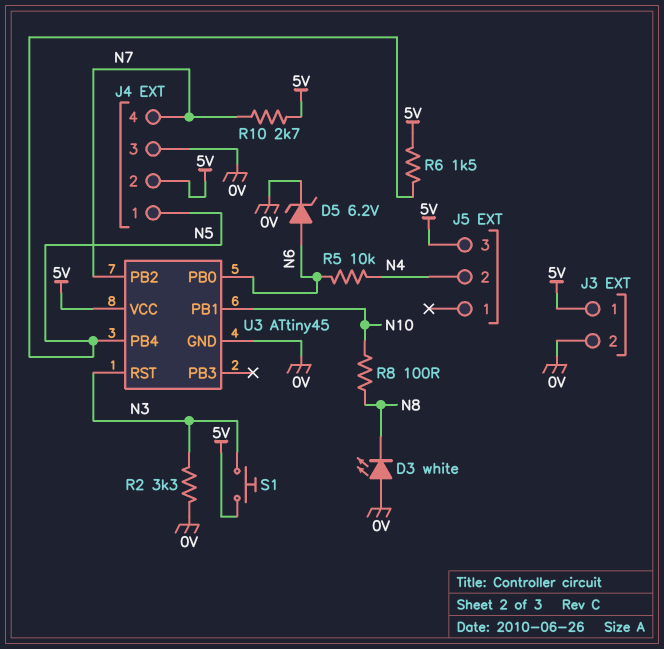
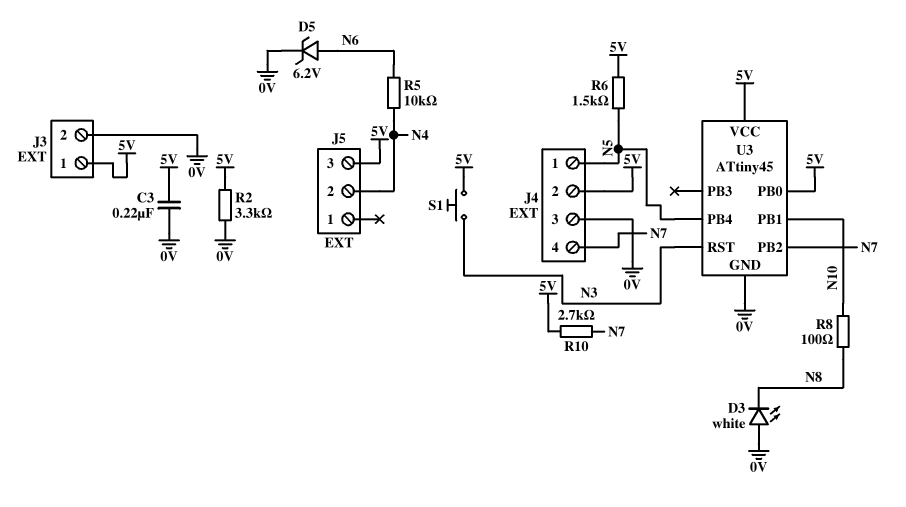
C3: none -> 220nF (0V, 5V)
R2: 3.3k (0V, N3) -> 3.3k (0V, 5V)
U3 pin PB0: N6 -> 5V

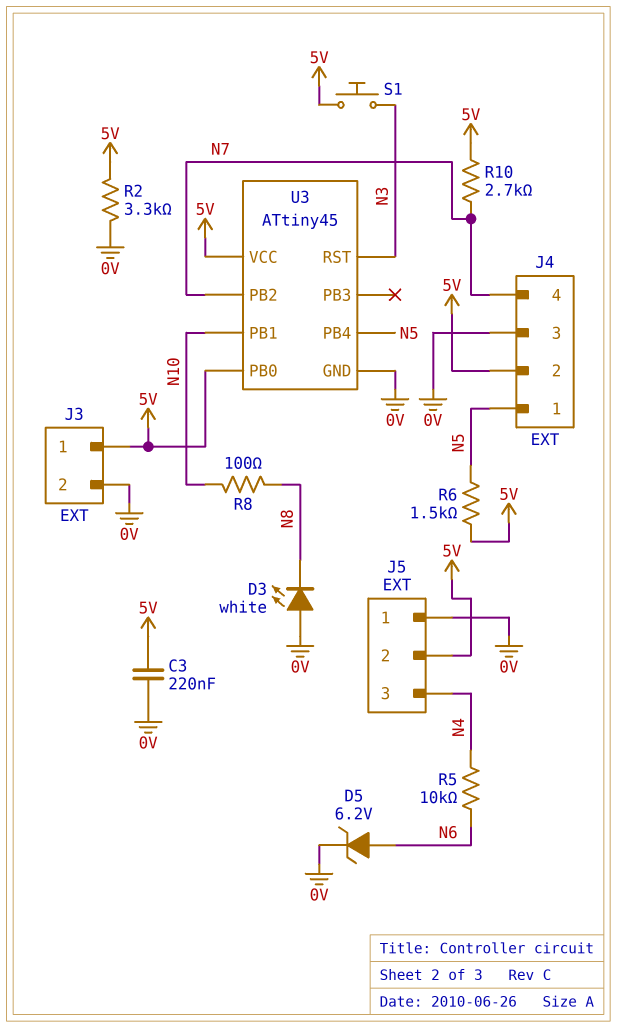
J5 pin 1: none -> 0V
J5 pin 2: N4 -> 5V
J5 pin 3: 5V -> N4

